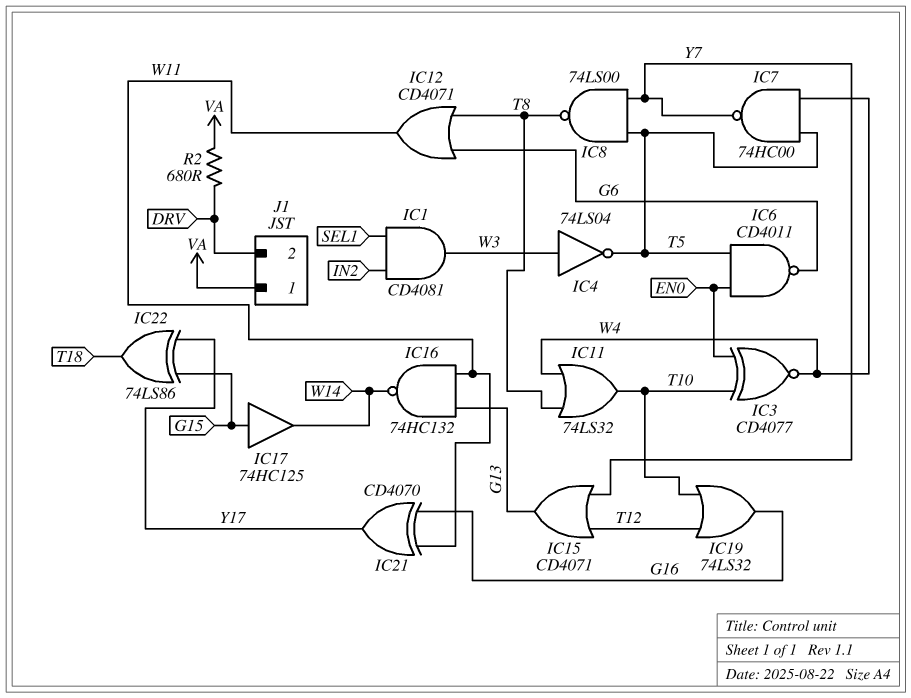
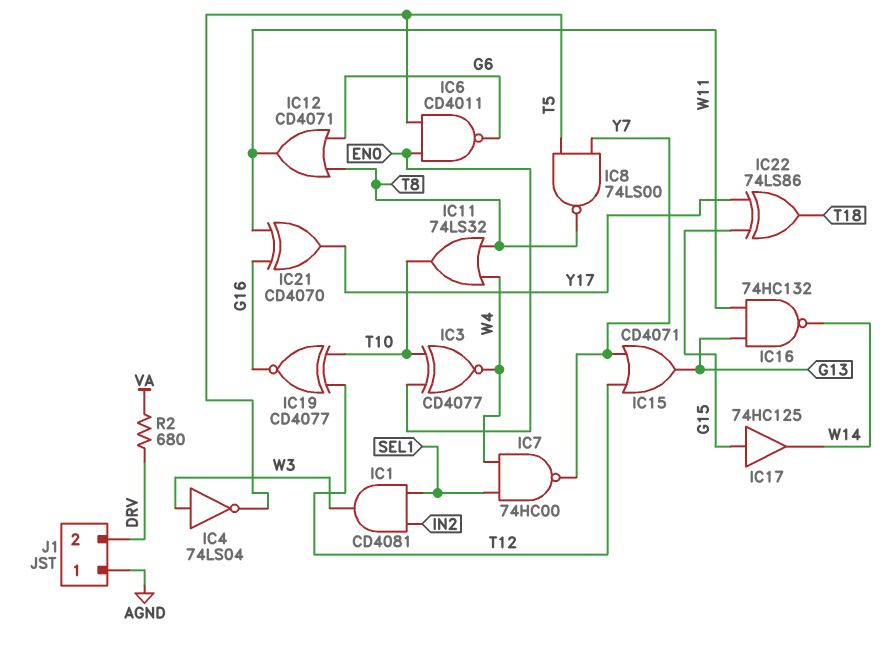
IC7: NAND 74HC00 (in T5, in W4, out Y7) -> NAND 74HC00 (in SEL1, in W4, out Y7)
IC19: OR 74LS32 (in T10, in T12, out G16) -> XNOR CD4077 (in T10, in T12, out G16)
J1 pin 1: VA -> AGND

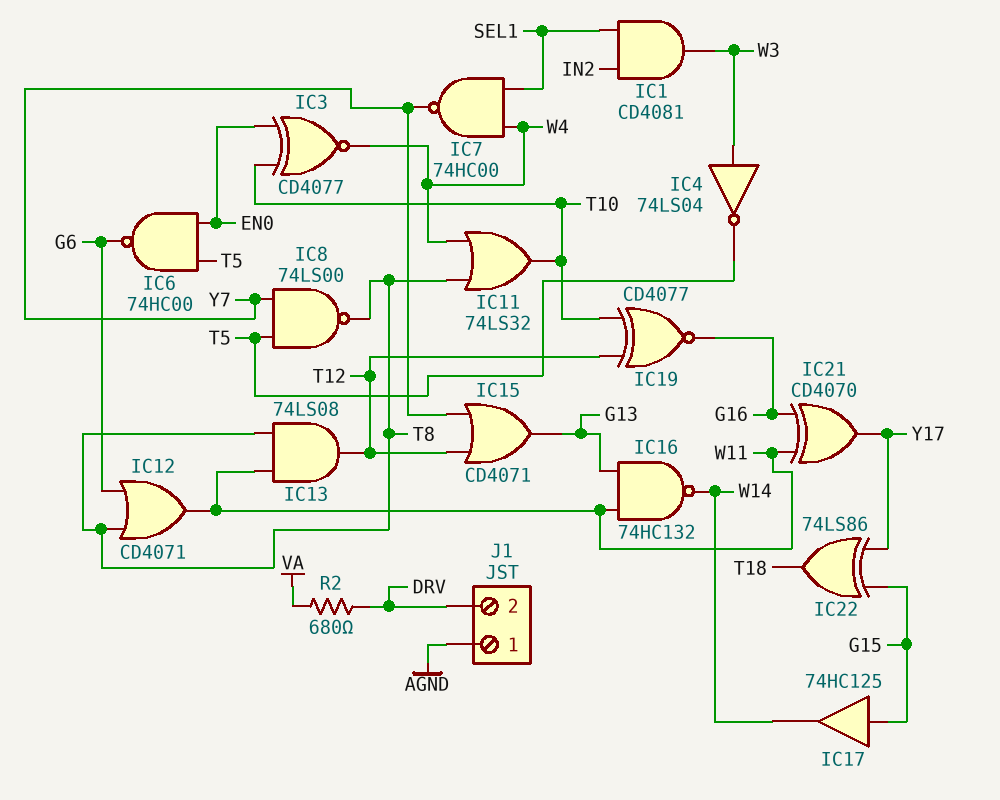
IC6: NAND CD4011 (in EN0, in T5, out G6) -> NAND 74HC00 (in EN0, in T5, out G6)
IC13: none -> AND 74LS08 (in T8, in W11, out T12)

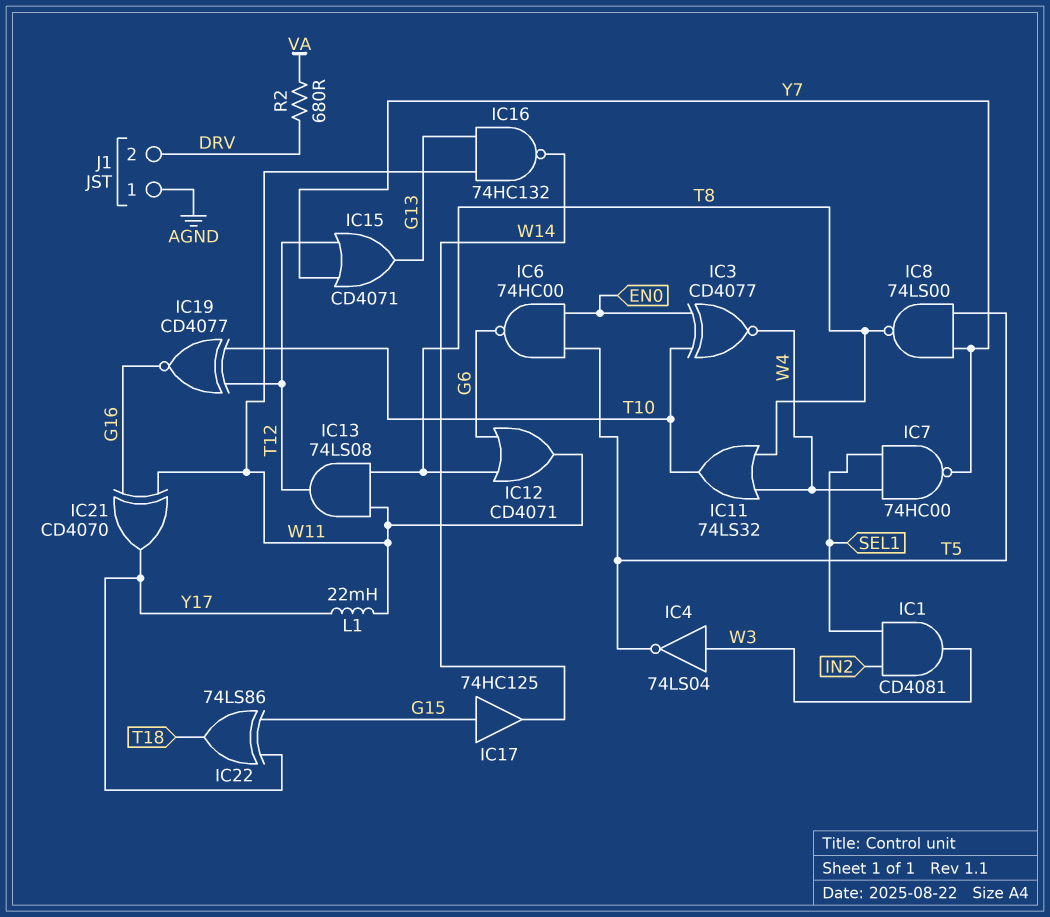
L1: none -> 22mH (W11, Y17)

